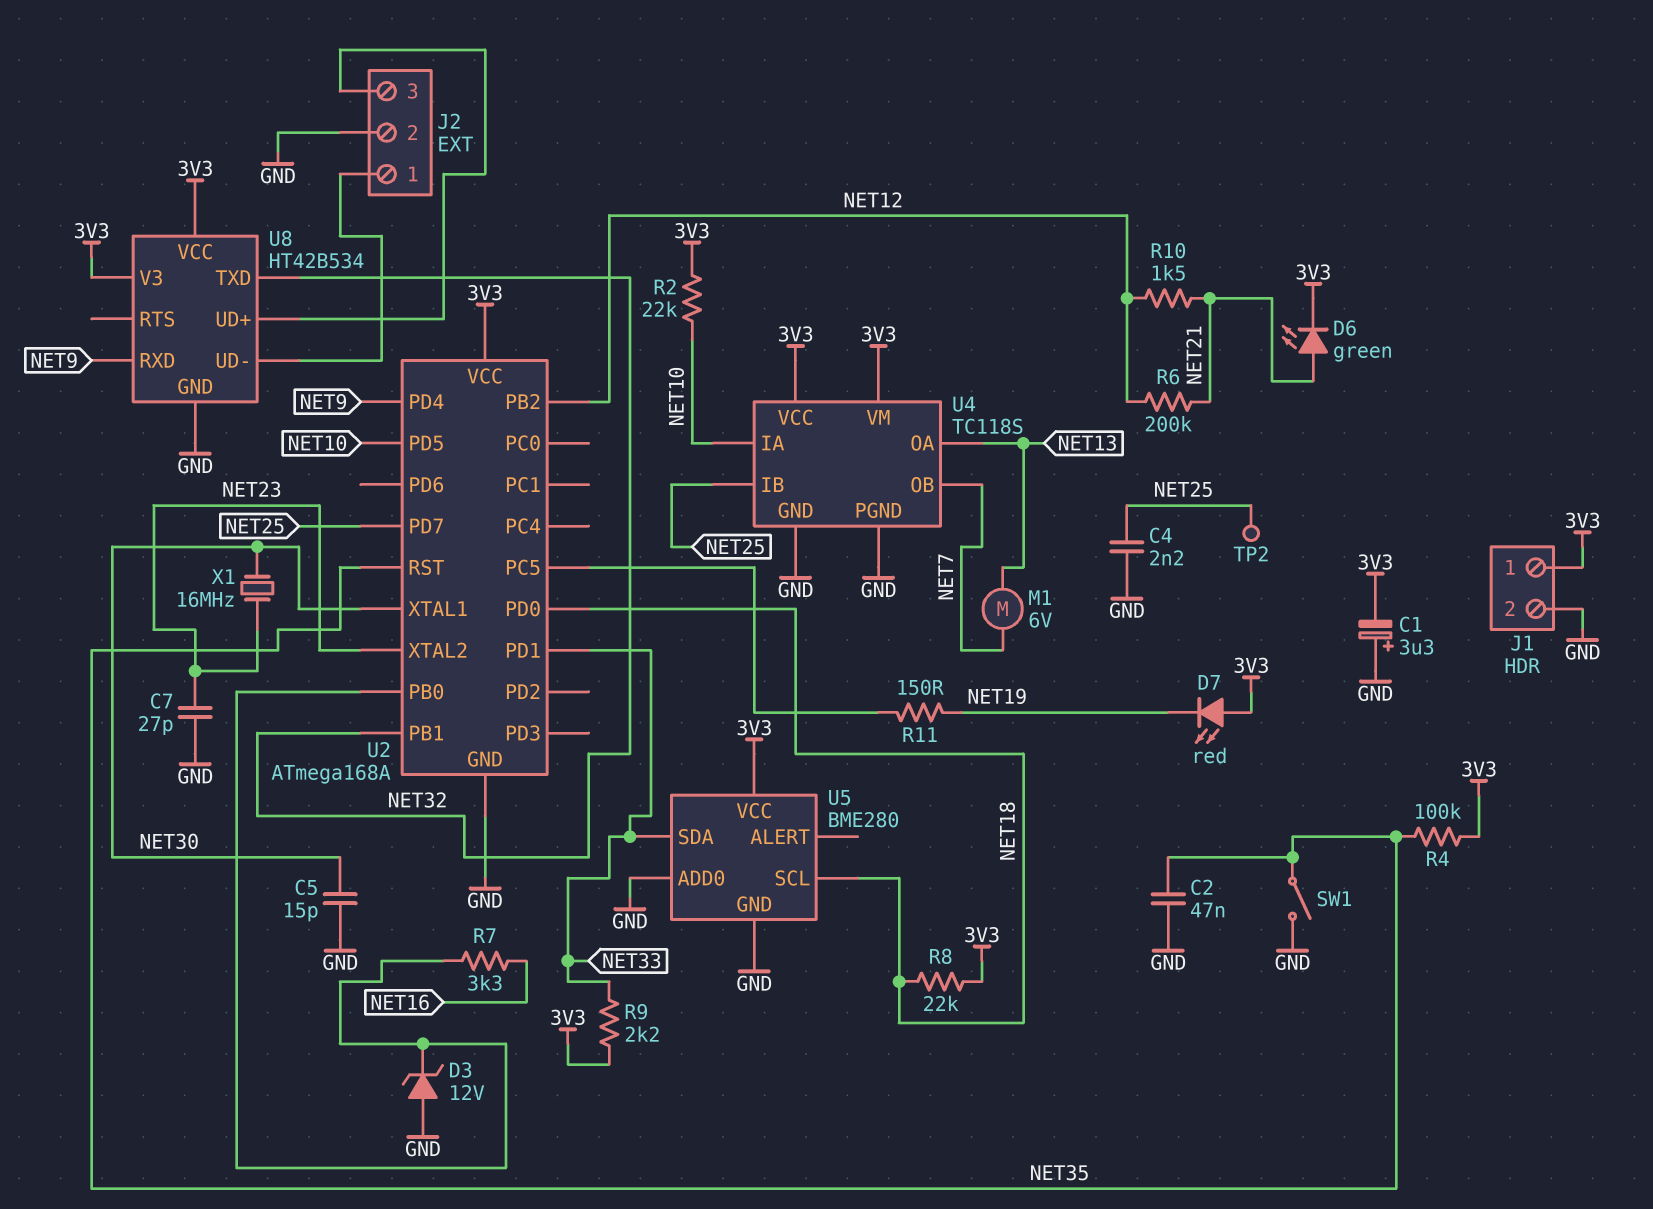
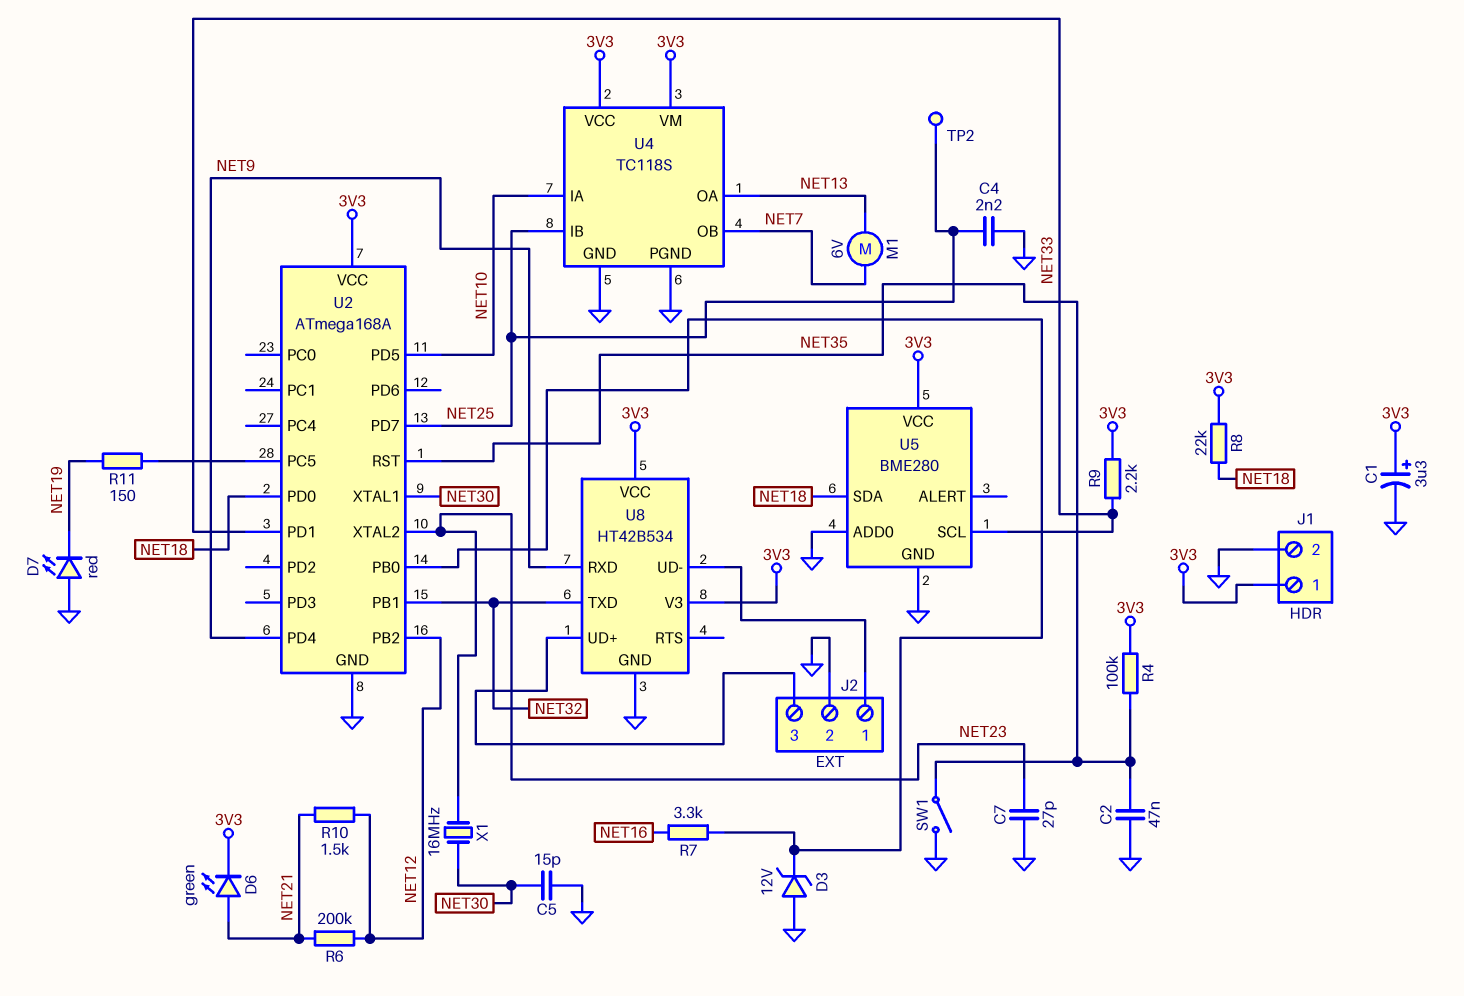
C1: 3.3uF (plus GND, minus 3V3) -> 3.3uF (plus 3V3, minus GND)
D7: LED red (A 3V3, K NET19) -> LED red (A GND, K NET19)
R2: 22k (3V3, NET10) -> none
U5 pin SCL: NET18 -> NET33
U5 pin SDA: NET33 -> NET18

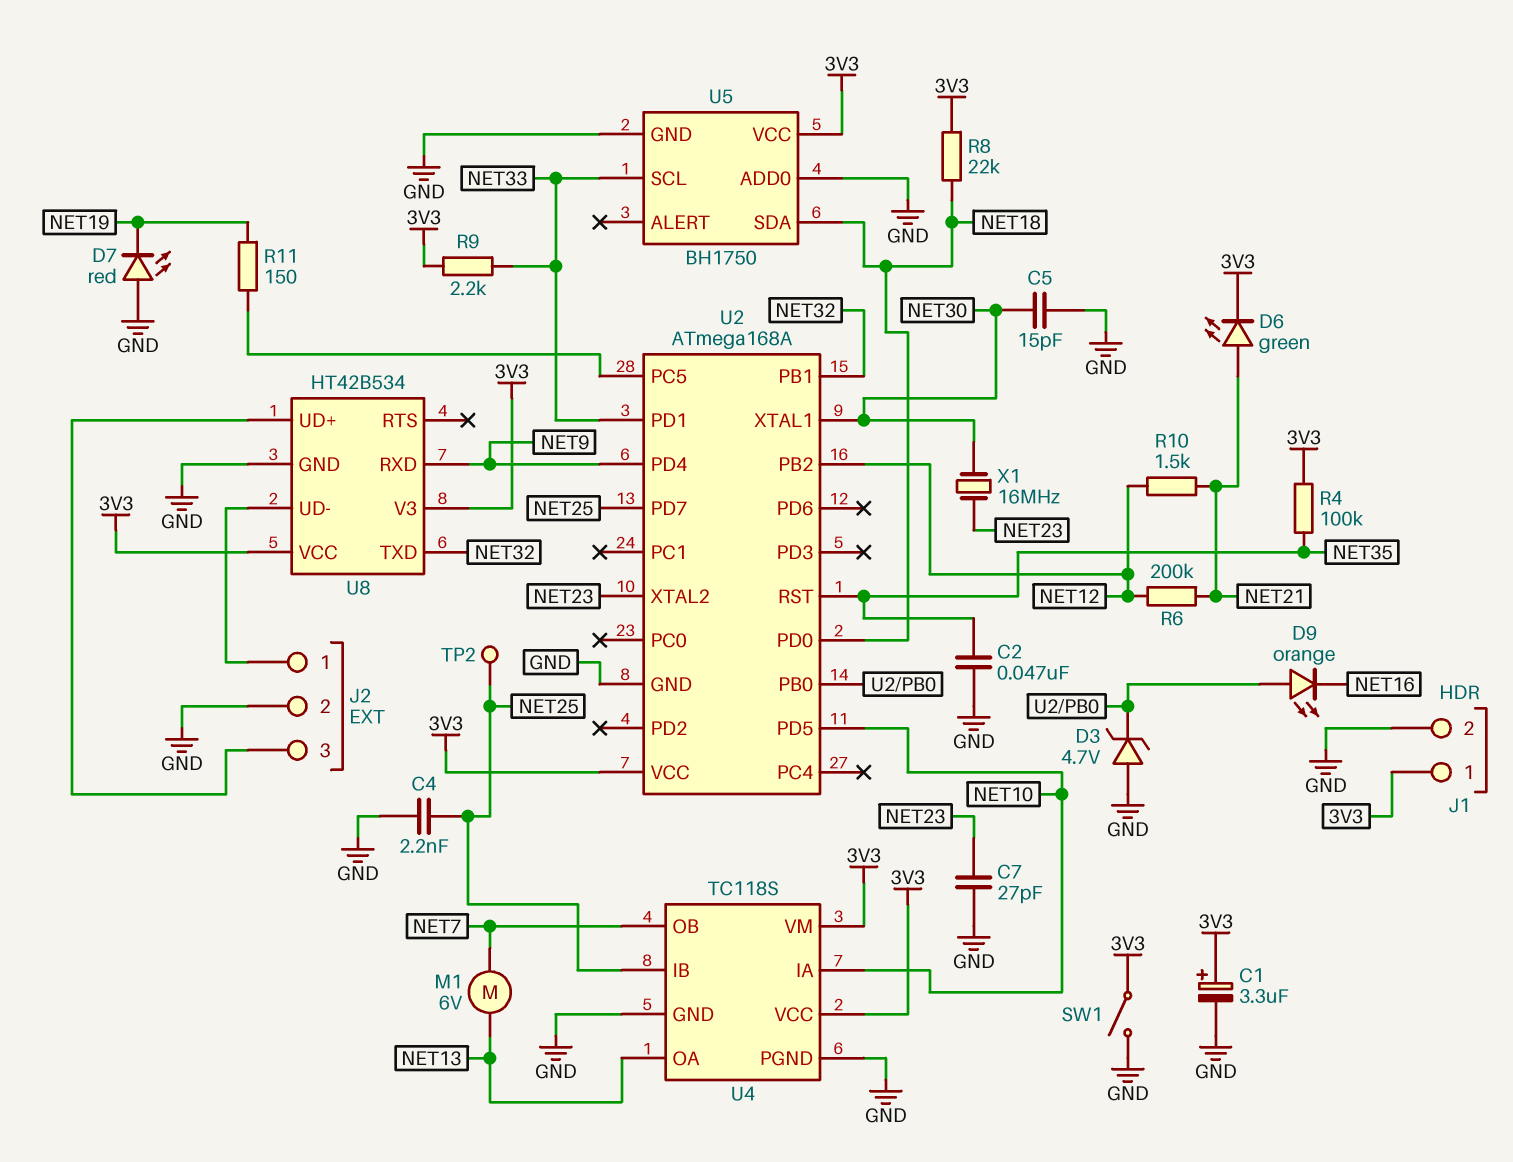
D3: zener 12V (A GND, K U2/PB0) -> zener 4.7V (A GND, K U2/PB0)
D9: none -> LED orange (A U2/PB0, K NET16)
R7: 3.3k (NET16, U2/PB0) -> none
SW1: switch (GND, NET35) -> switch (3V3, GND)
U5: BME280 -> BH1750

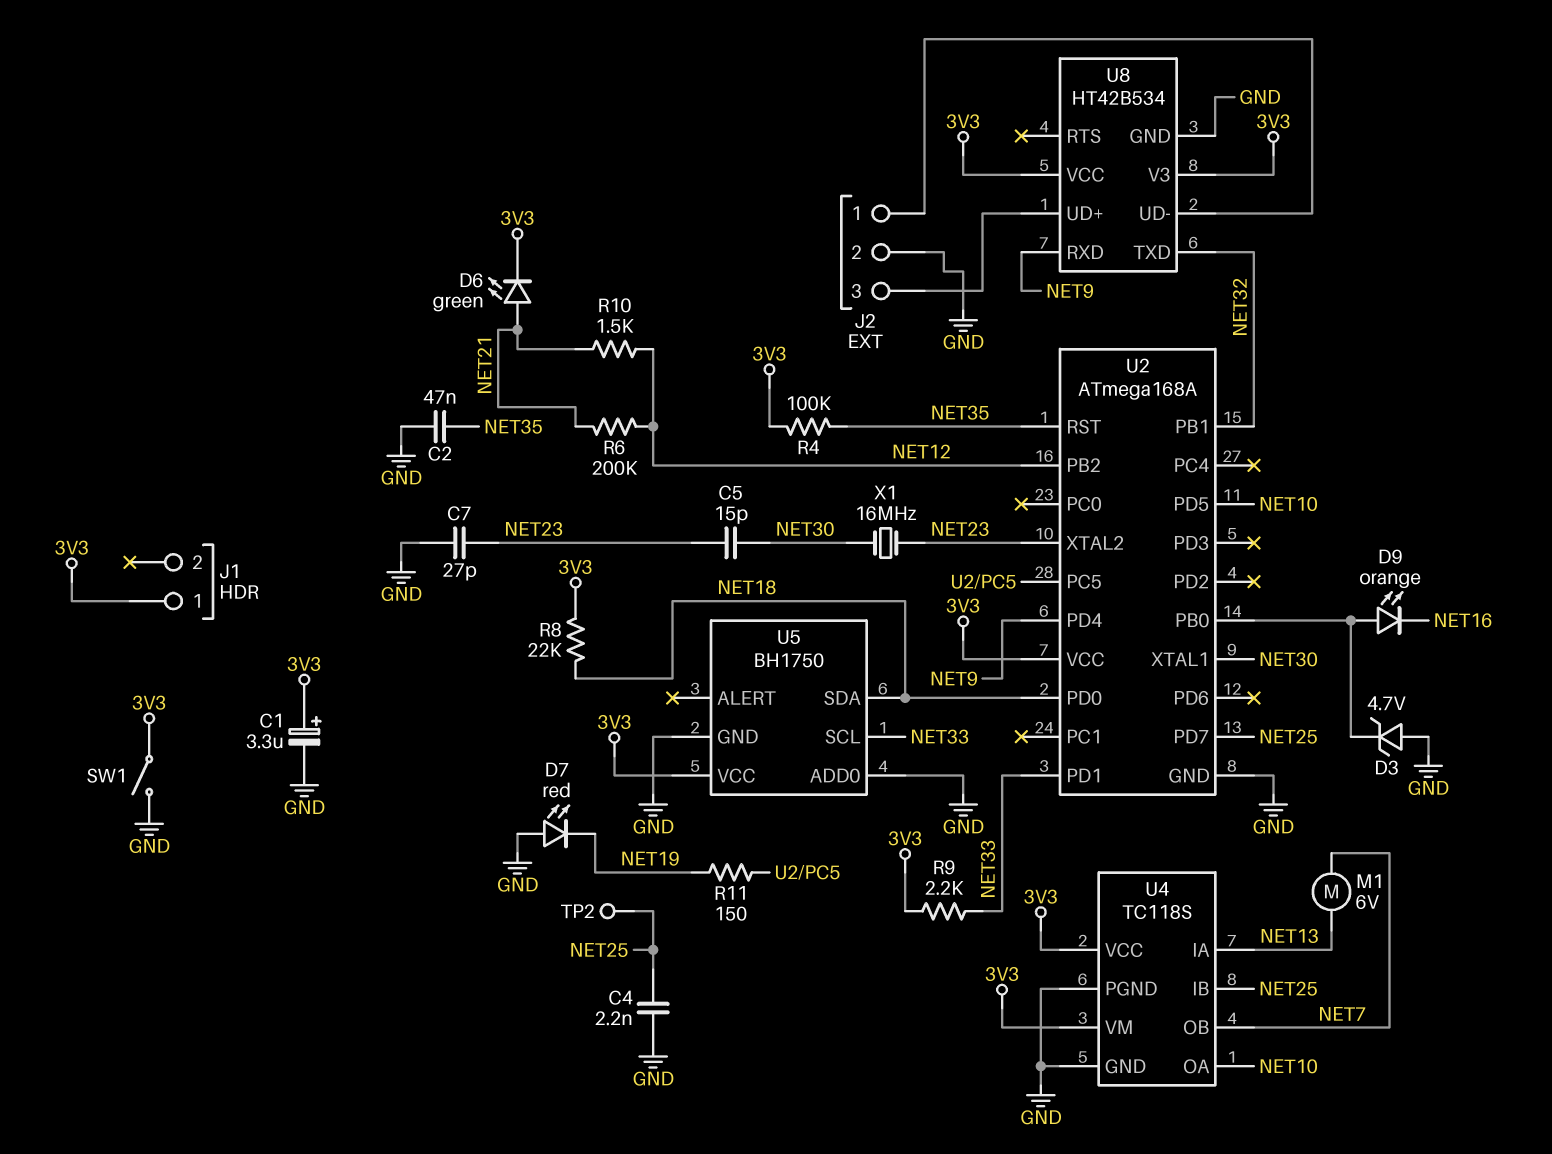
C5: 15pF (GND, NET30) -> 15pF (NET23, NET30)
J1 pin 2: GND -> none
U4 pin IA: NET10 -> NET13
U4 pin OA: NET13 -> NET10

